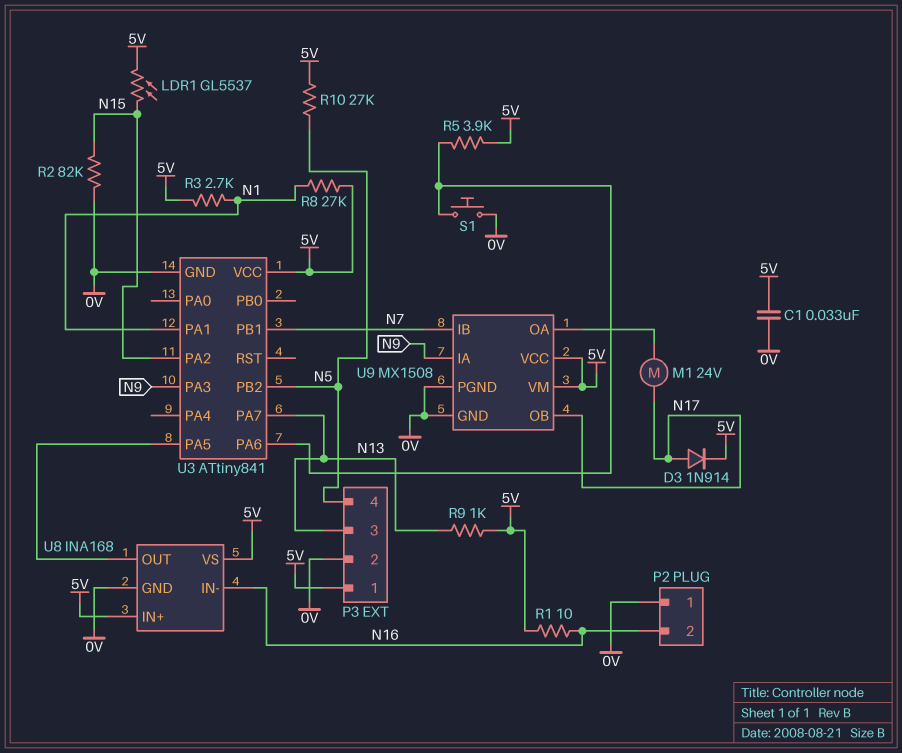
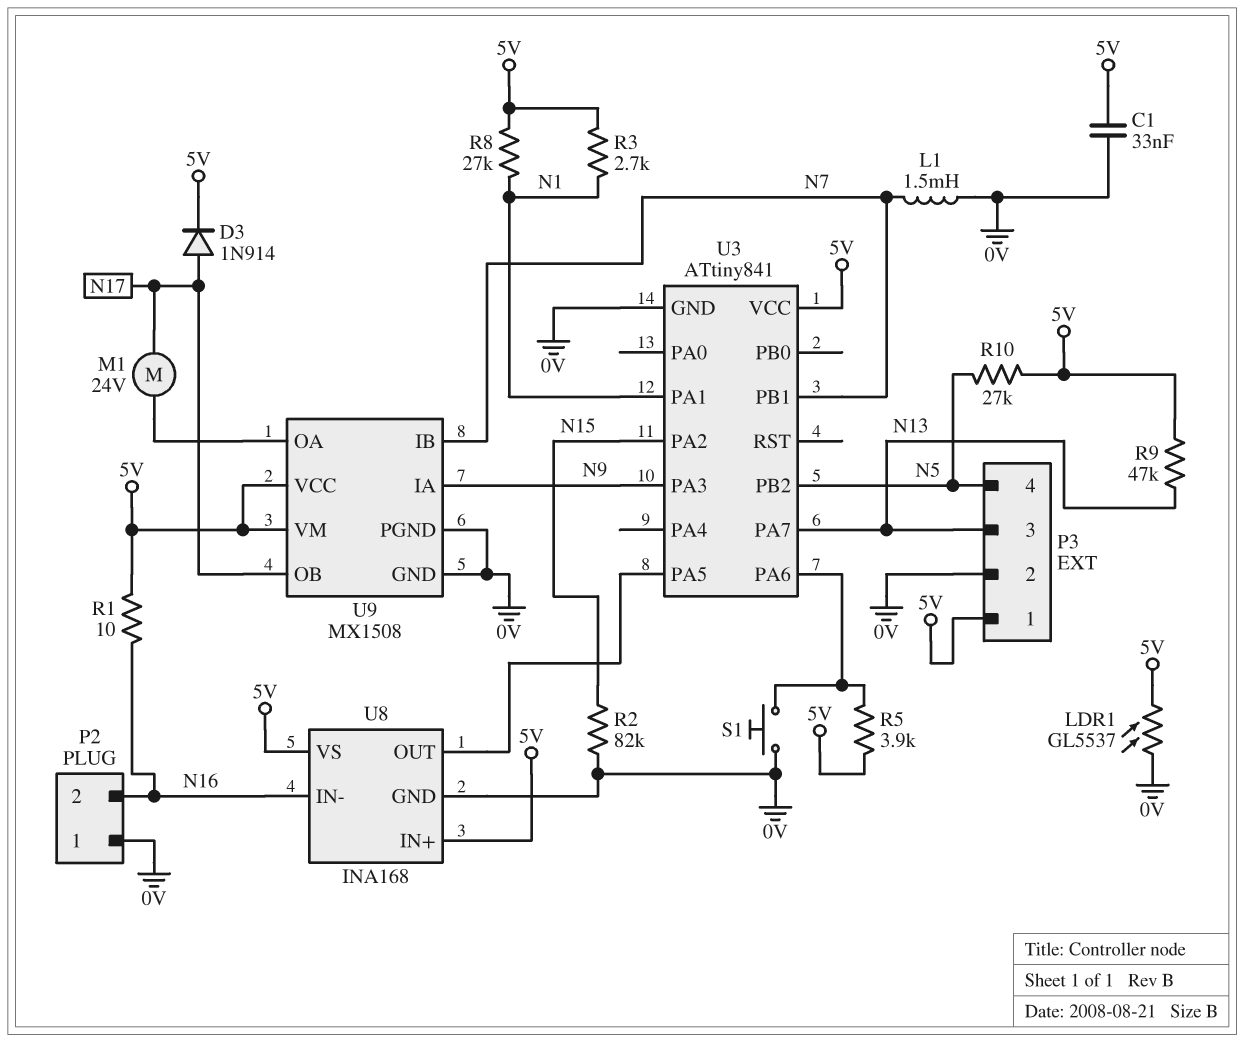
L1: none -> 1.5mH (0V, N7)
LDR1: GL5537 (5V, N15) -> GL5537 (0V, 5V)
R9: 1k (5V, N13) -> 47k (5V, N13)

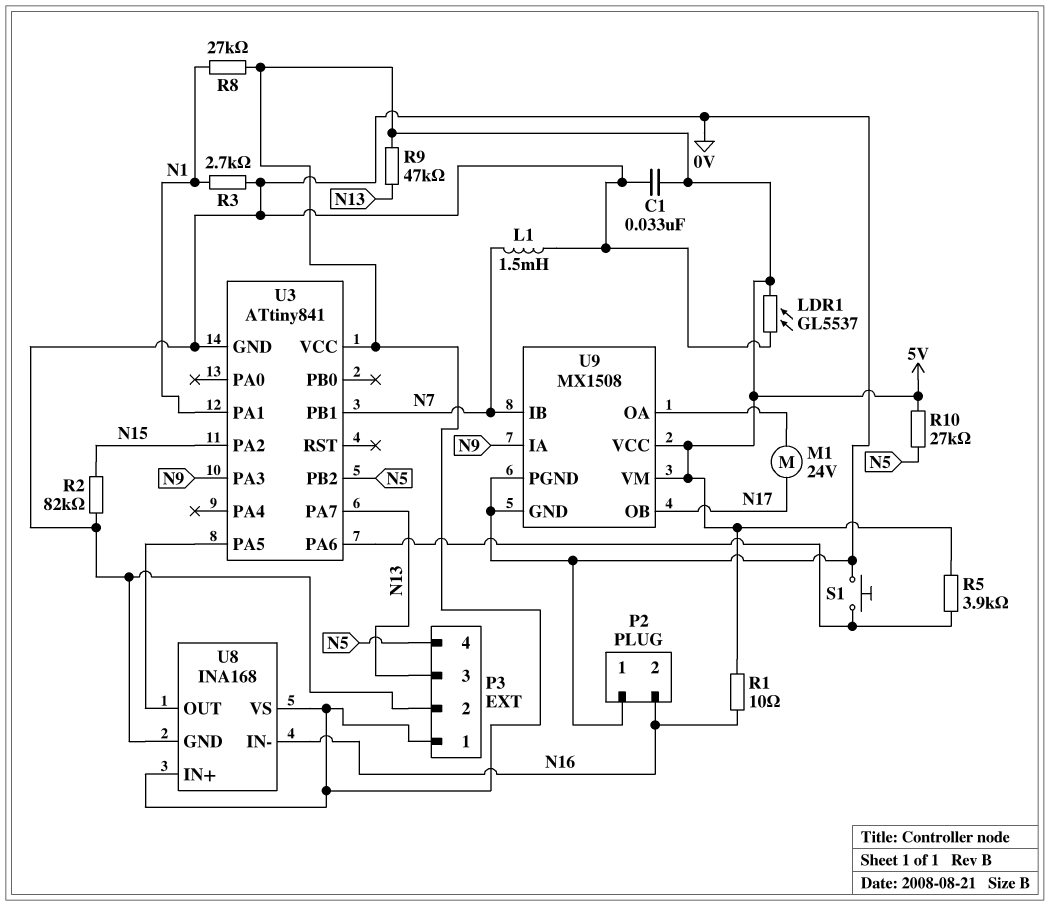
D3: diode 1N914 (A N17, K 5V) -> none
R3: 2.7k (5V, N1) -> 2.7k (0V, N1)

